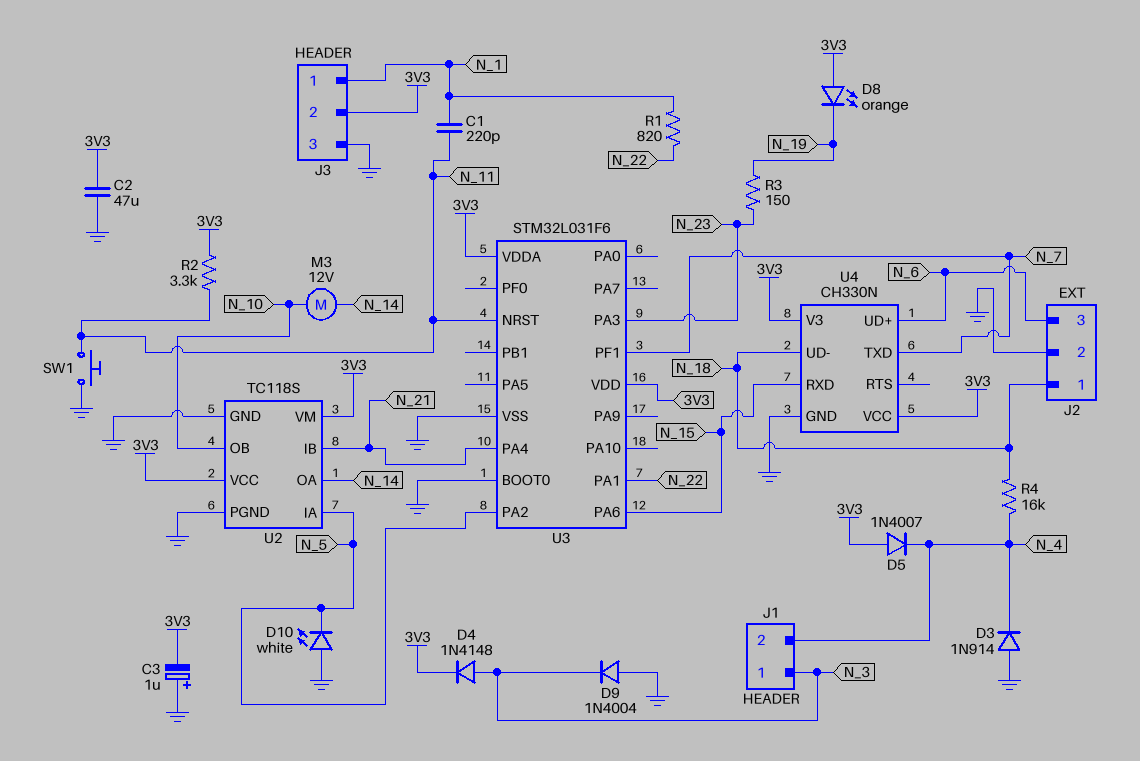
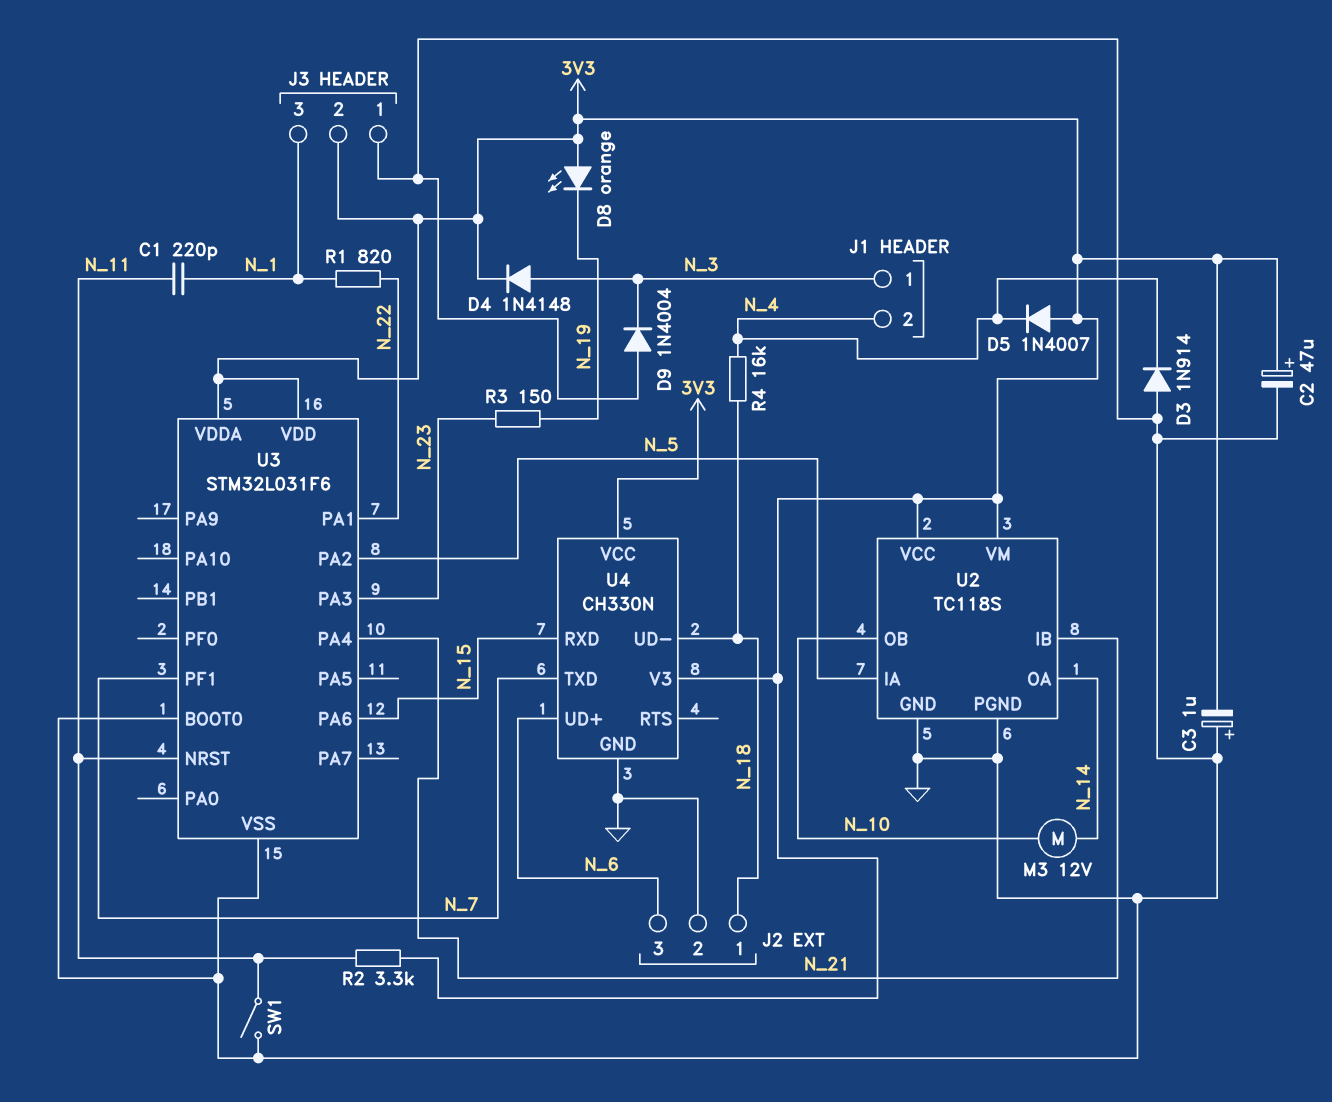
C2: 47uF (3V3, GND) -> 47uF (plus 3V3, minus GND)
D10: LED white (A GND, K N_5) -> none
J3 pin 1: N_1 -> GND
J3 pin 3: GND -> N_1
SW1: button (GND, N_11) -> switch (GND, N_11)

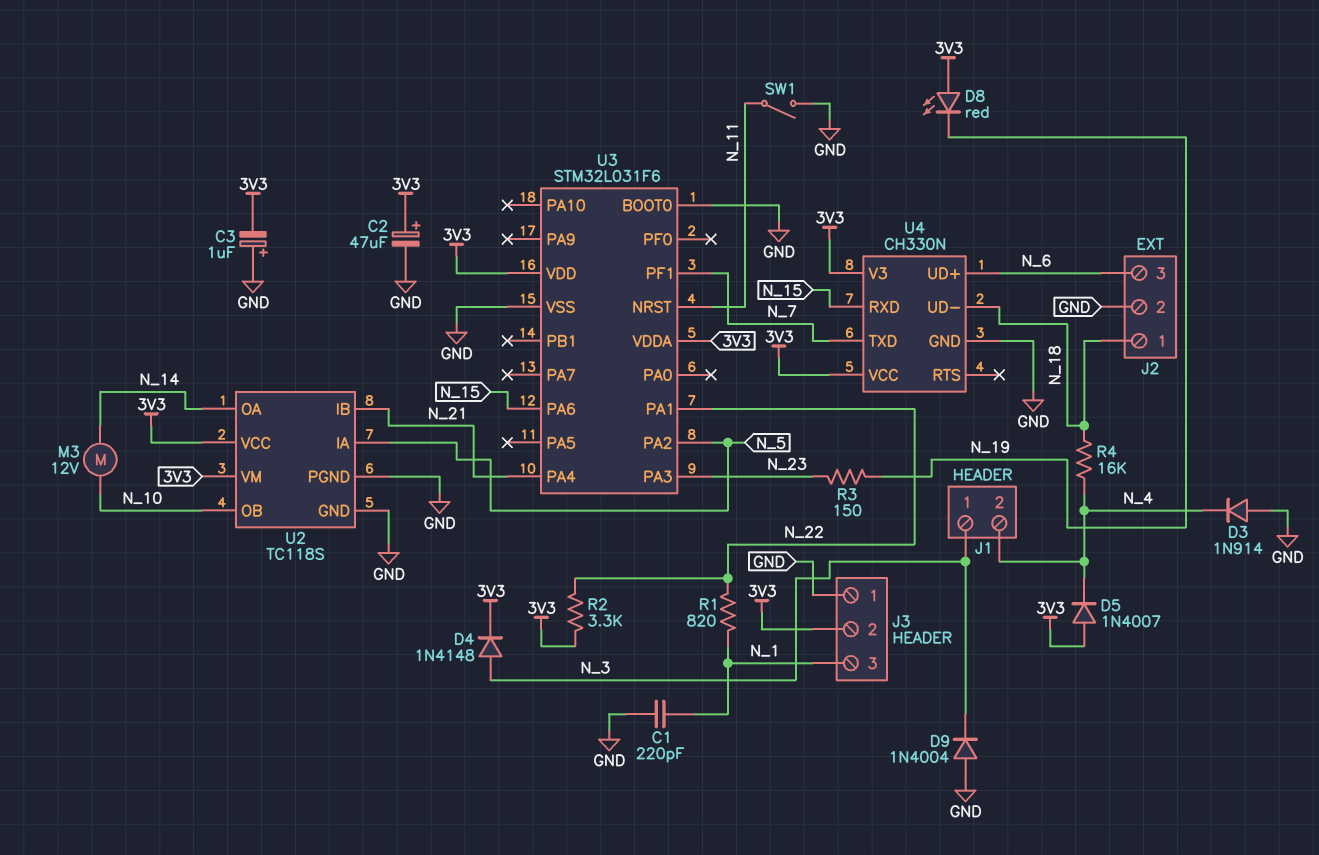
C1: 220pF (N_1, N_11) -> 220pF (GND, N_1)
D8: LED orange (A 3V3, K N_19) -> LED red (A 3V3, K N_19)
R2: 3.3k (3V3, N_11) -> 3.3k (3V3, N_22)

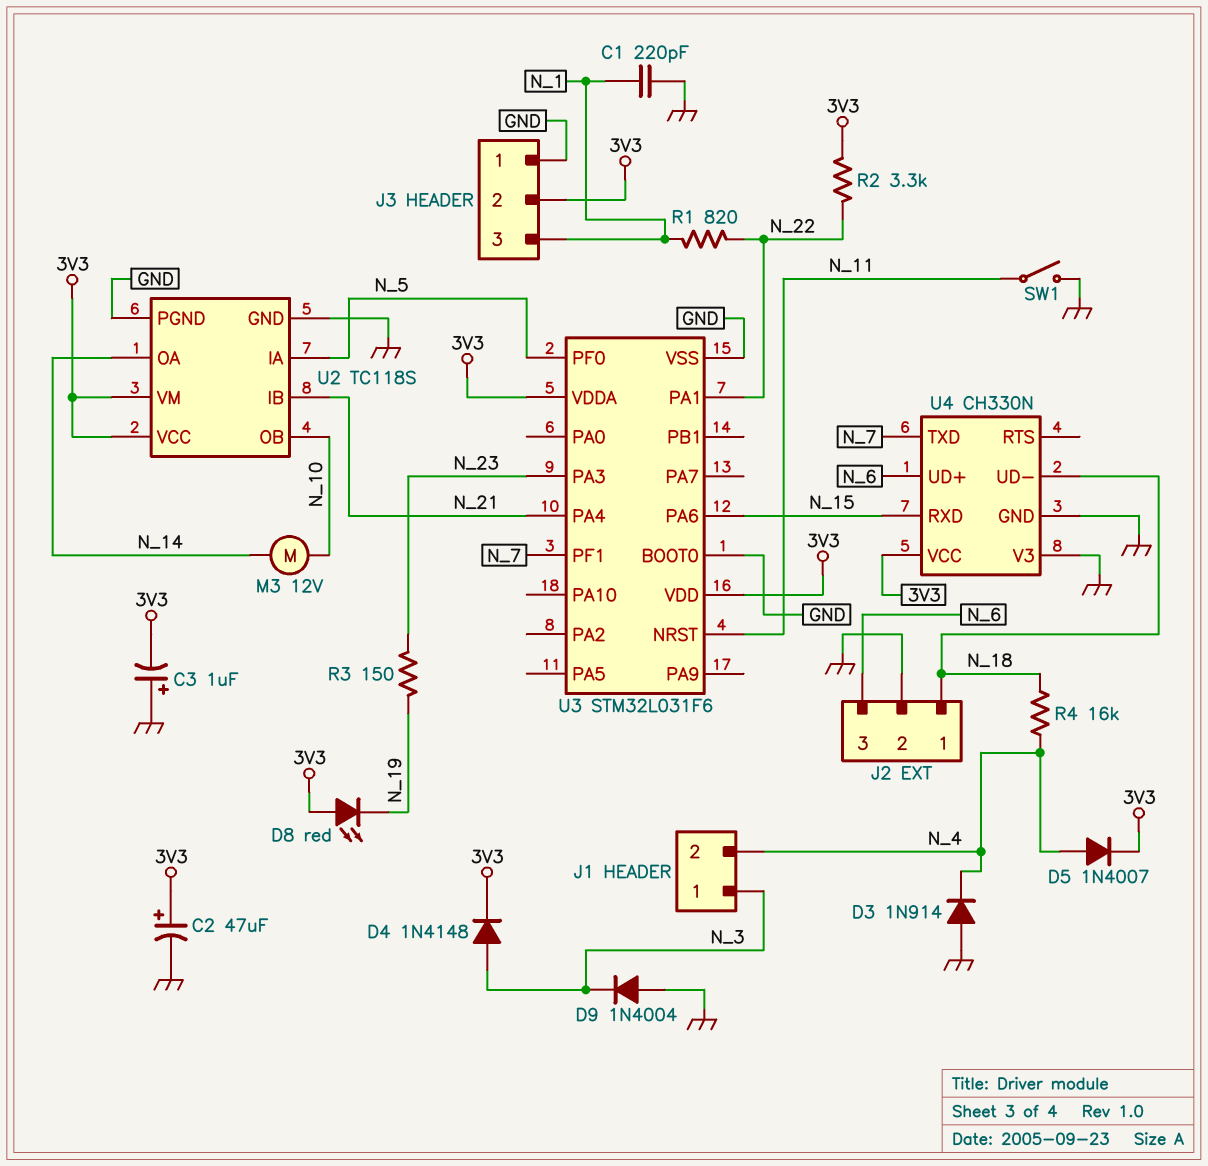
D5: diode 1N4007 (A 3V3, K N_4) -> diode 1N4007 (A N_4, K 3V3)
U3 pin PA2: N_5 -> none
U3 pin PF0: none -> N_5
U4 pin V3: 3V3 -> GND

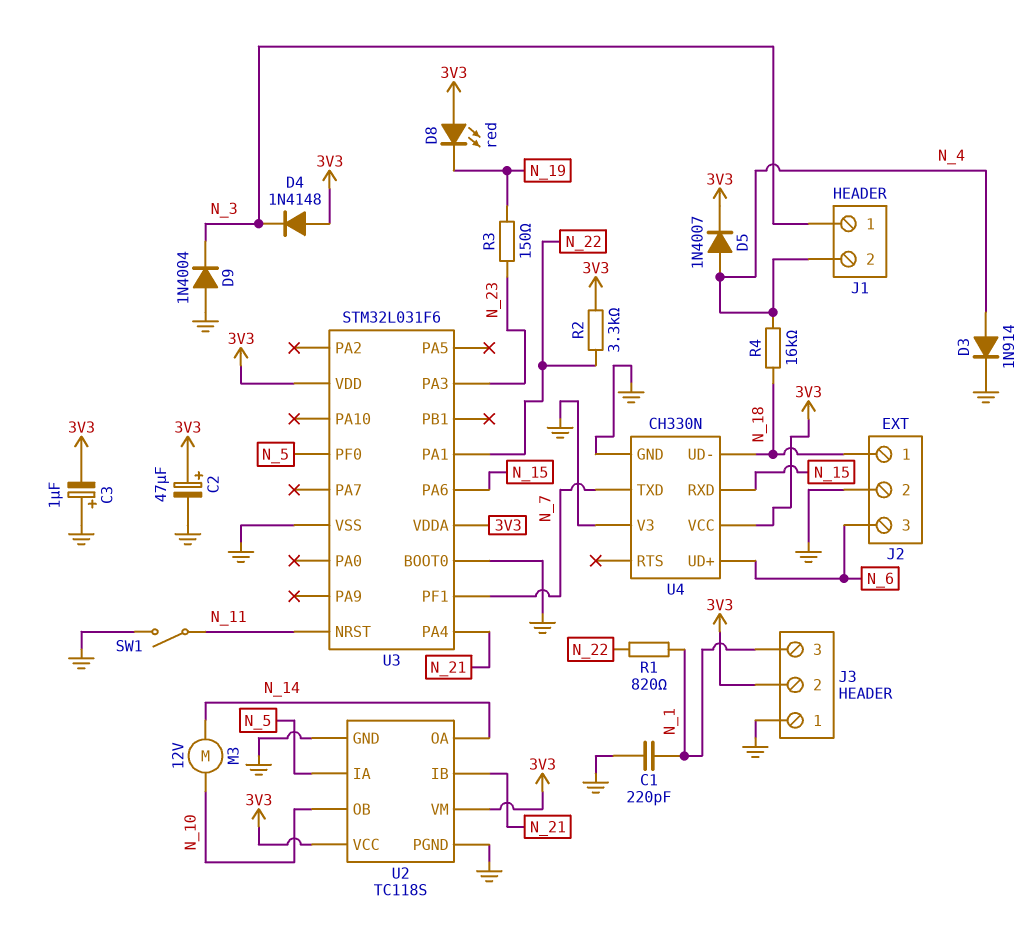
D3: diode 1N914 (A GND, K N_4) -> diode 1N914 (A N_4, K GND)
D4: diode 1N4148 (A N_3, K 3V3) -> diode 1N4148 (A 3V3, K N_3)

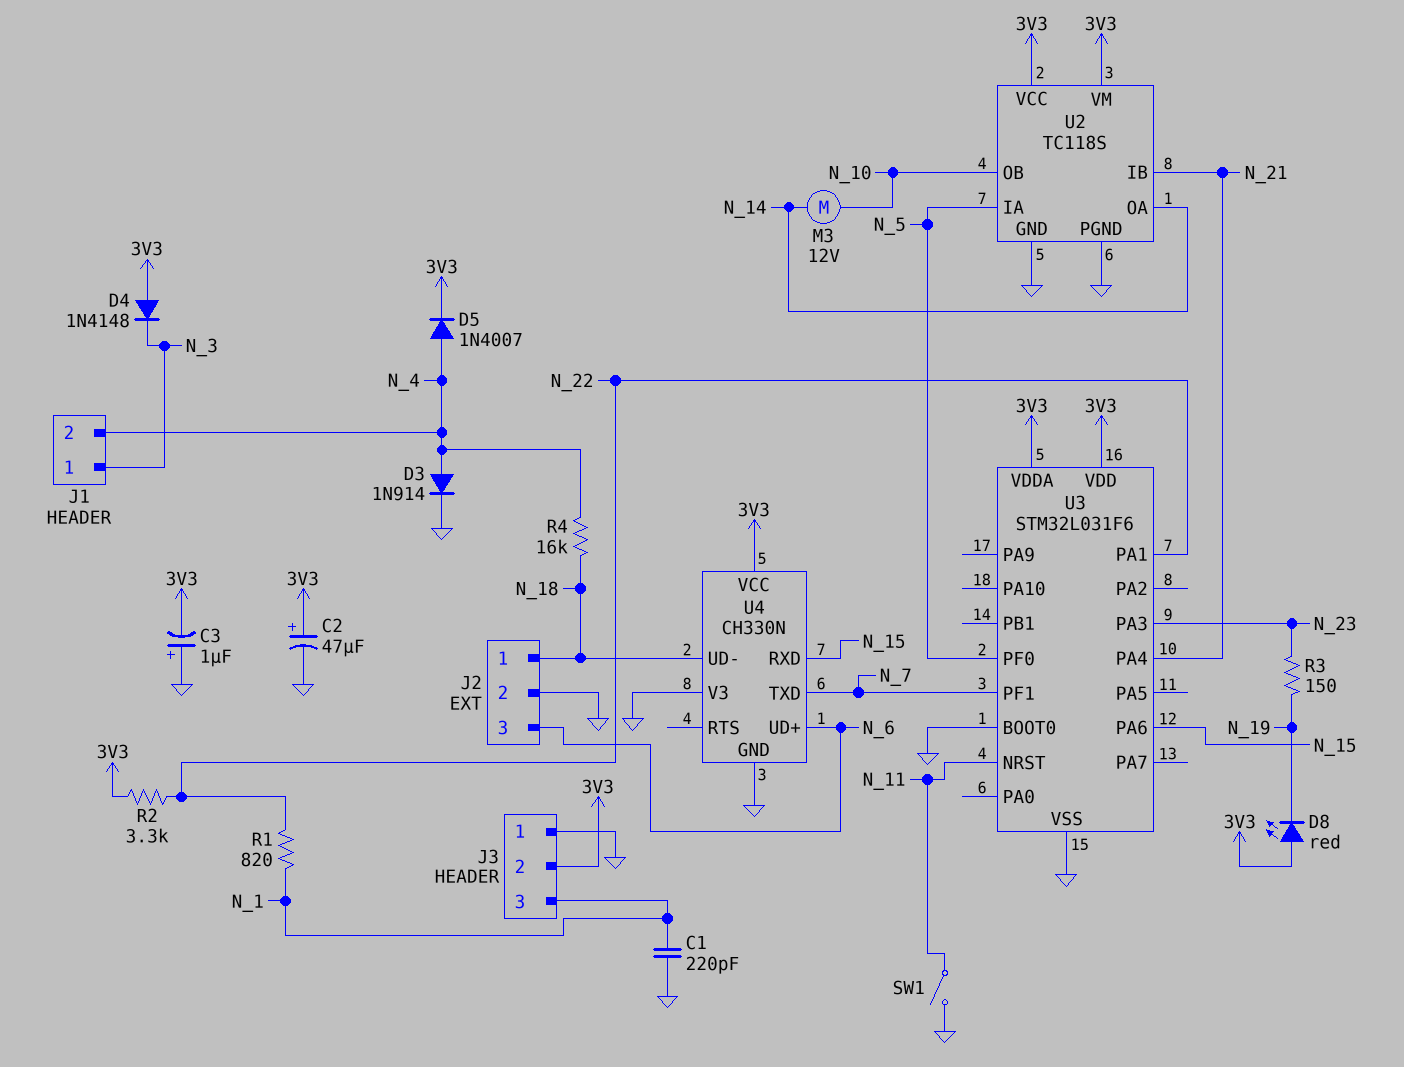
D9: diode 1N4004 (A GND, K N_3) -> none

